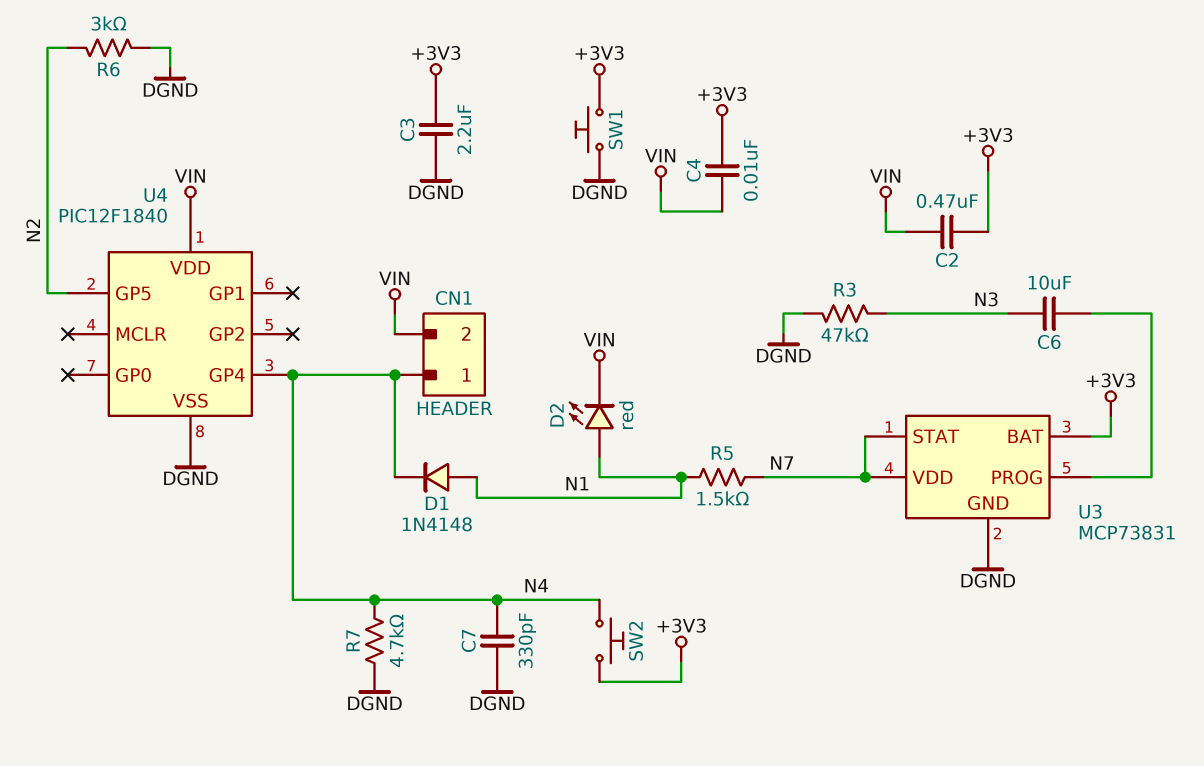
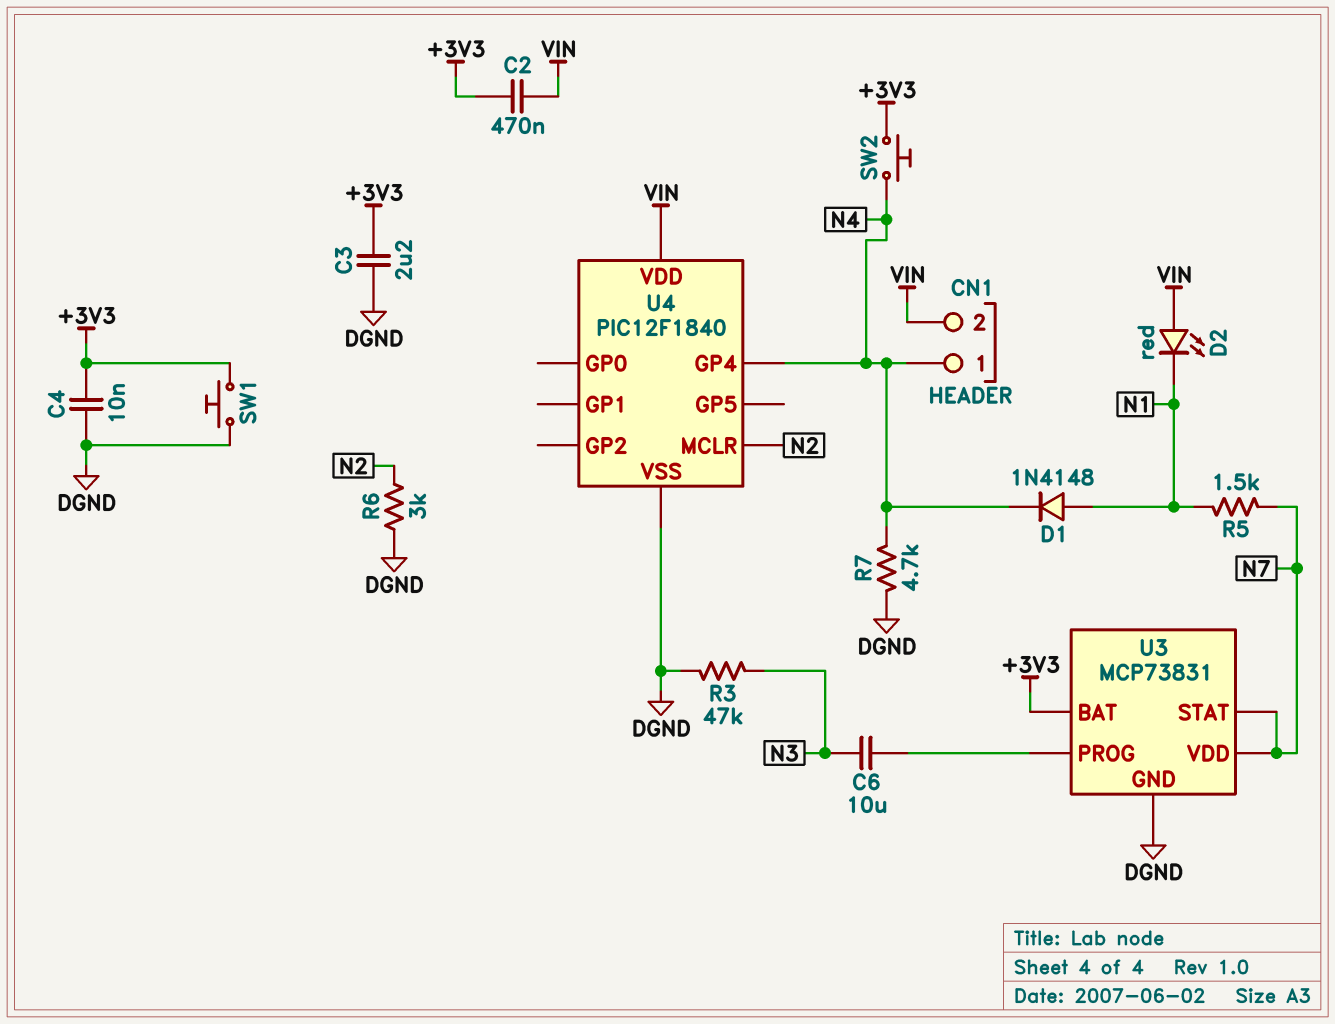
C4: 10nF (+3V3, VIN) -> 10nF (+3V3, DGND)
C7: 330pF (DGND, N4) -> none
D2: LED red (A N1, K VIN) -> LED red (A VIN, K N1)
U4 pin GP5: N2 -> none
U4 pin MCLR: none -> N2

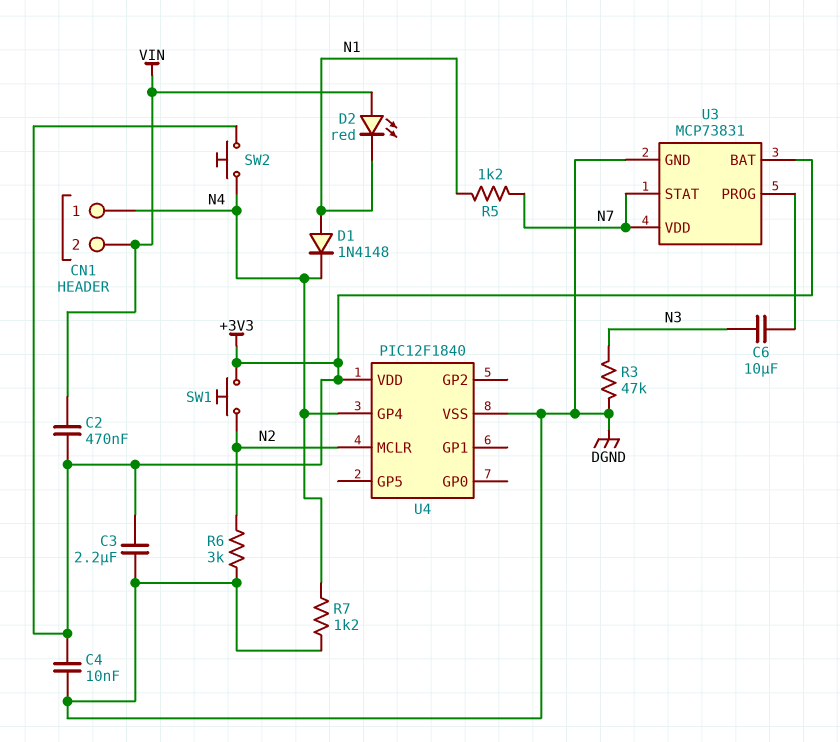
R5: 1.5k (N1, N7) -> 1.2k (N1, N7)
R7: 4.7k (DGND, N4) -> 1.2k (DGND, N4)
SW1: button (+3V3, DGND) -> button (+3V3, N2)
U4 pin VDD: VIN -> +3V3

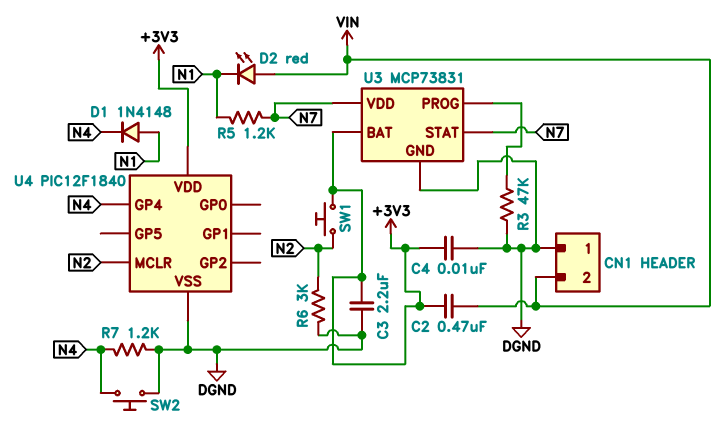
C6: 10uF (N3, U3/PROG) -> none
CN1 pin 1: N4 -> DGND
R3: 47k (DGND, N3) -> 47k (DGND, U3/PROG)
SW2: button (+3V3, N4) -> button (DGND, N4)

